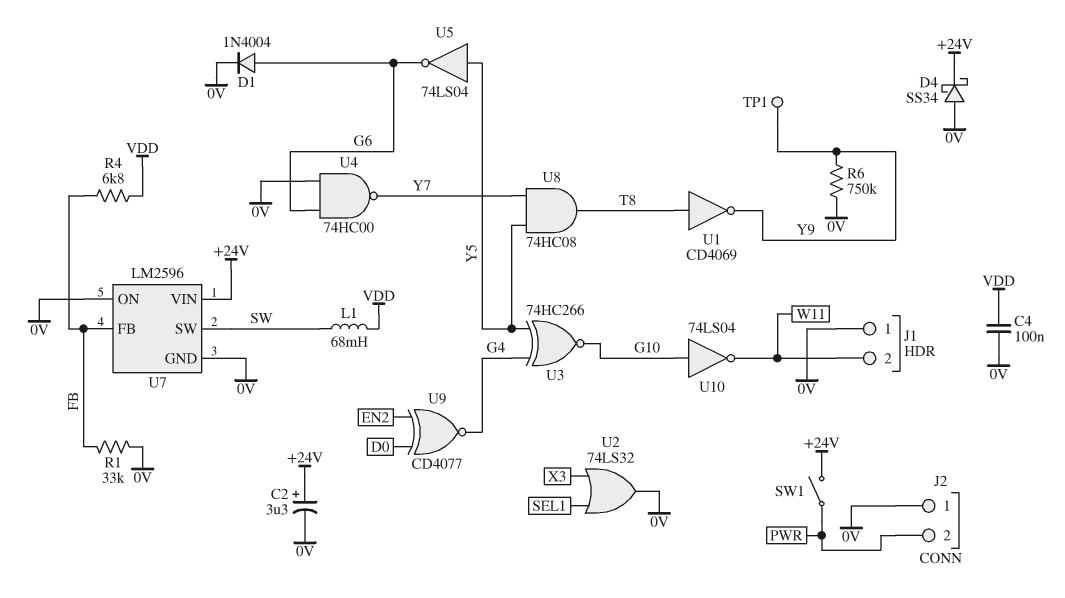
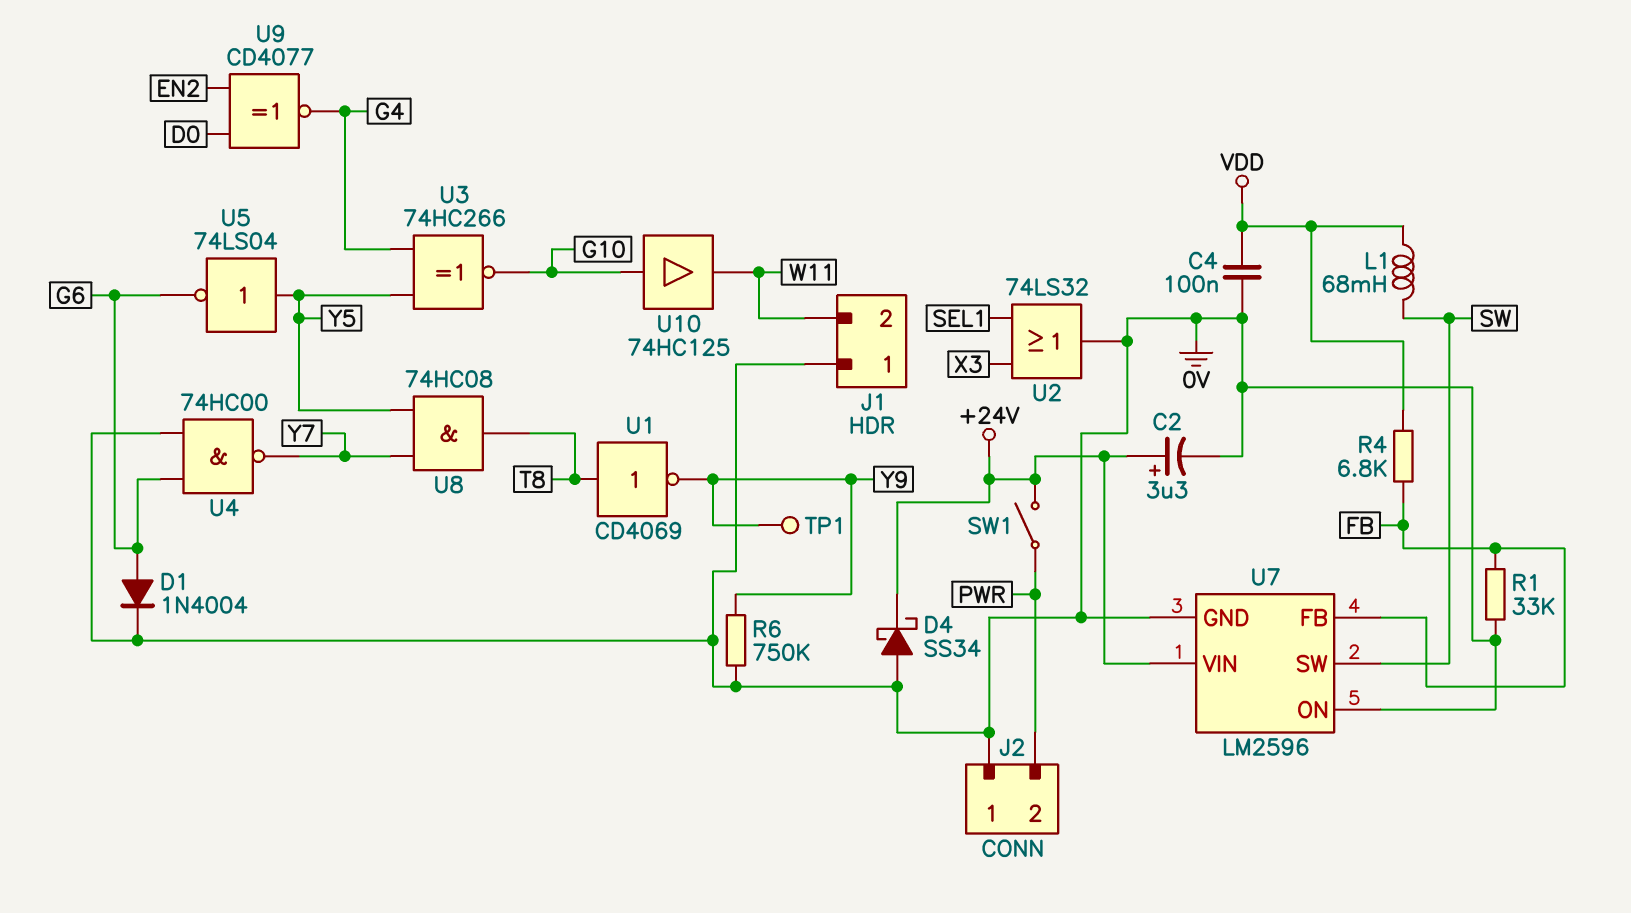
U10: NOT 74LS04 (in G10, out W11) -> buffer 74HC125 (in G10, out W11)

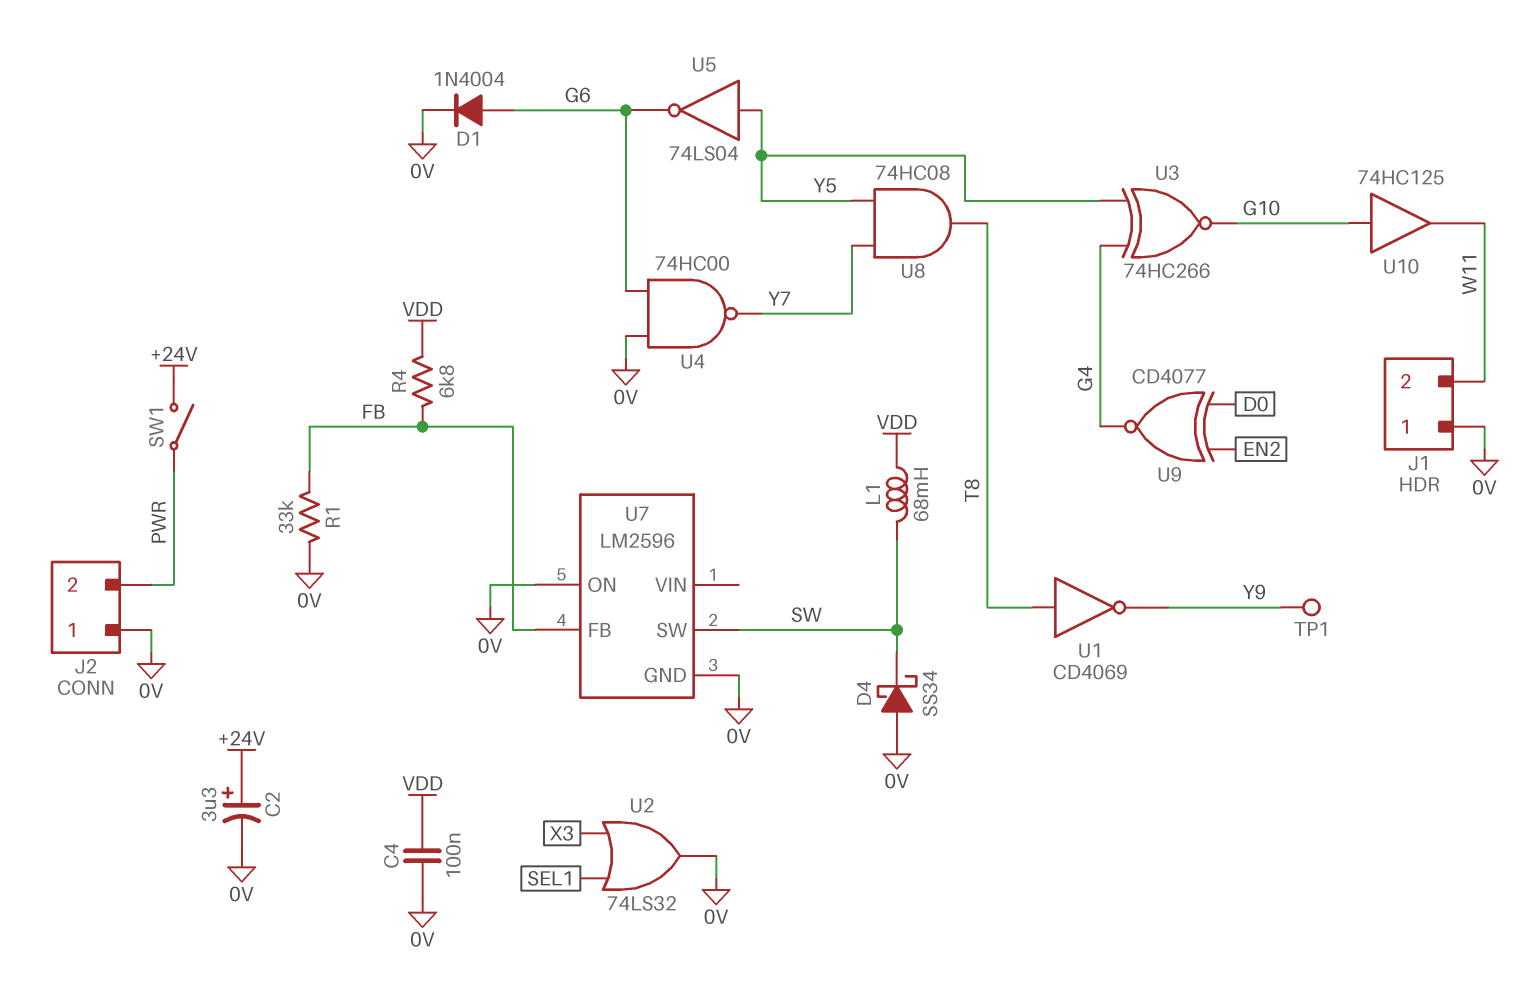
D4: schottky SS34 (A 0V, K +24V) -> schottky SS34 (A 0V, K SW)
R6: 750k (0V, Y9) -> none
U7 pin VIN: +24V -> none

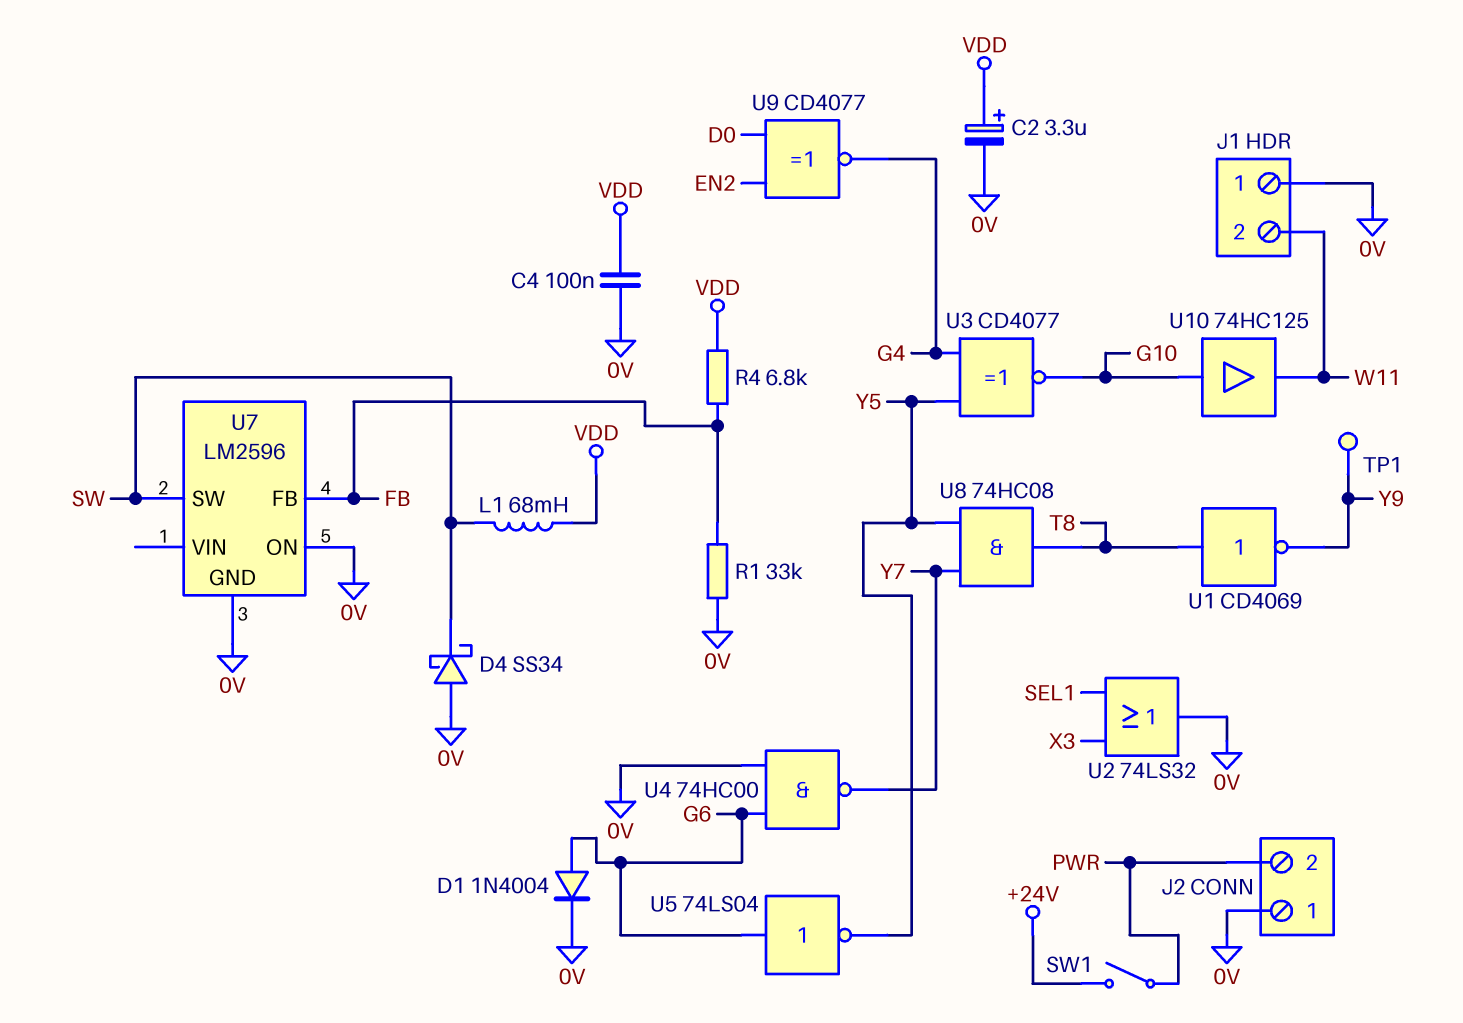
C2: 3.3uF (plus +24V, minus 0V) -> 3.3uF (plus VDD, minus 0V)
U3: XNOR 74HC266 (in G4, in Y5, out G10) -> XNOR CD4077 (in G4, in Y5, out G10)
U5: NOT 74LS04 (in Y5, out G6) -> NOT 74LS04 (in G6, out Y5)

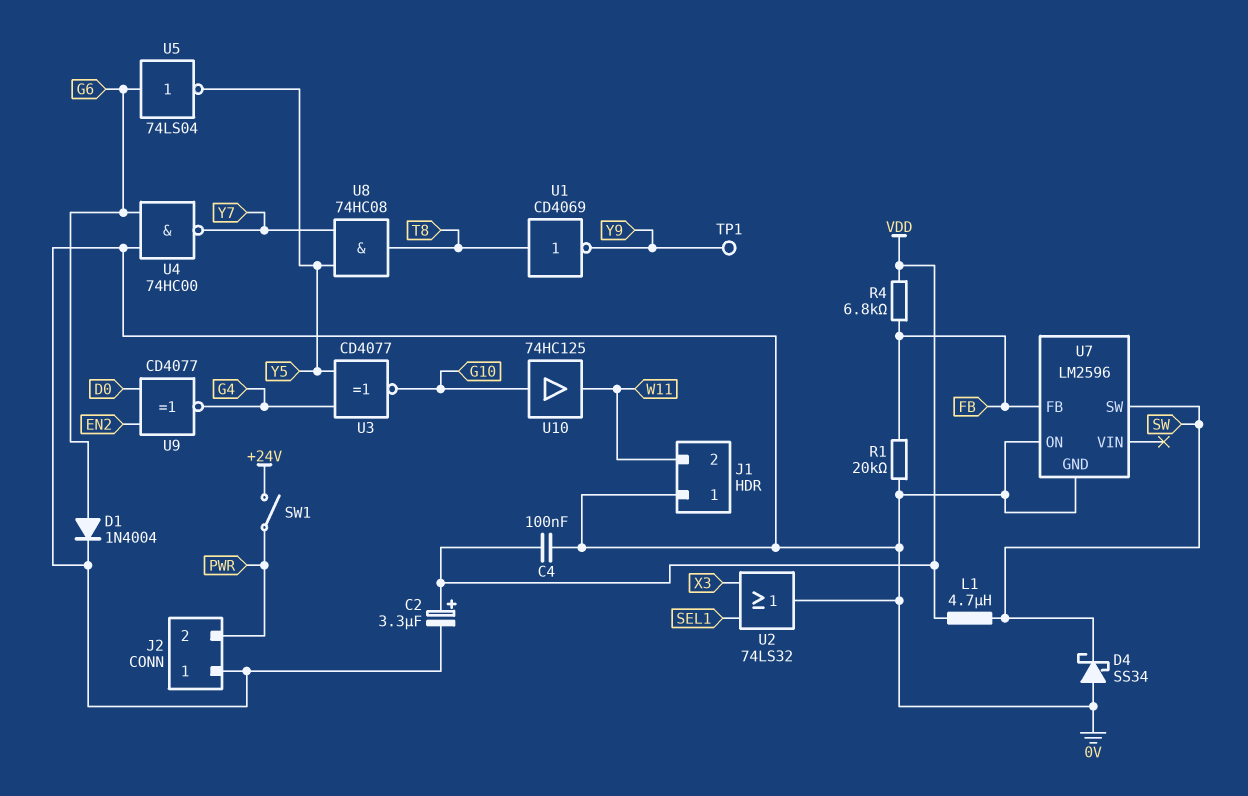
L1: 68mH (SW, VDD) -> 4.7uH (SW, VDD)
R1: 33k (0V, FB) -> 20k (0V, FB)

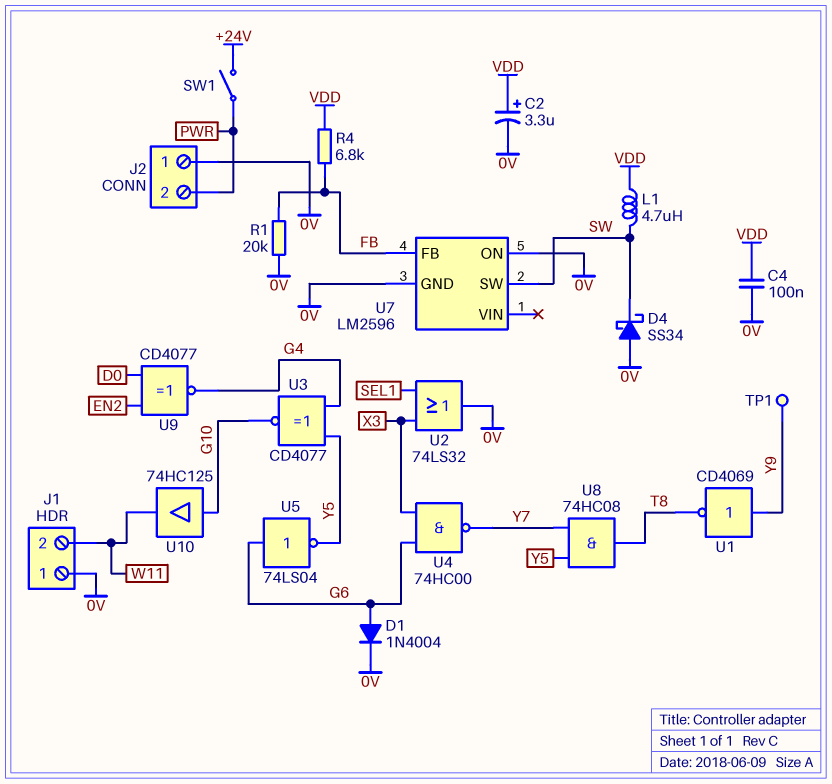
U1: NOT CD4069 (in T8, out Y9) -> NOT CD4069 (in Y9, out T8)
U4: NAND 74HC00 (in 0V, in G6, out Y7) -> NAND 74HC00 (in G6, in X3, out Y7)

